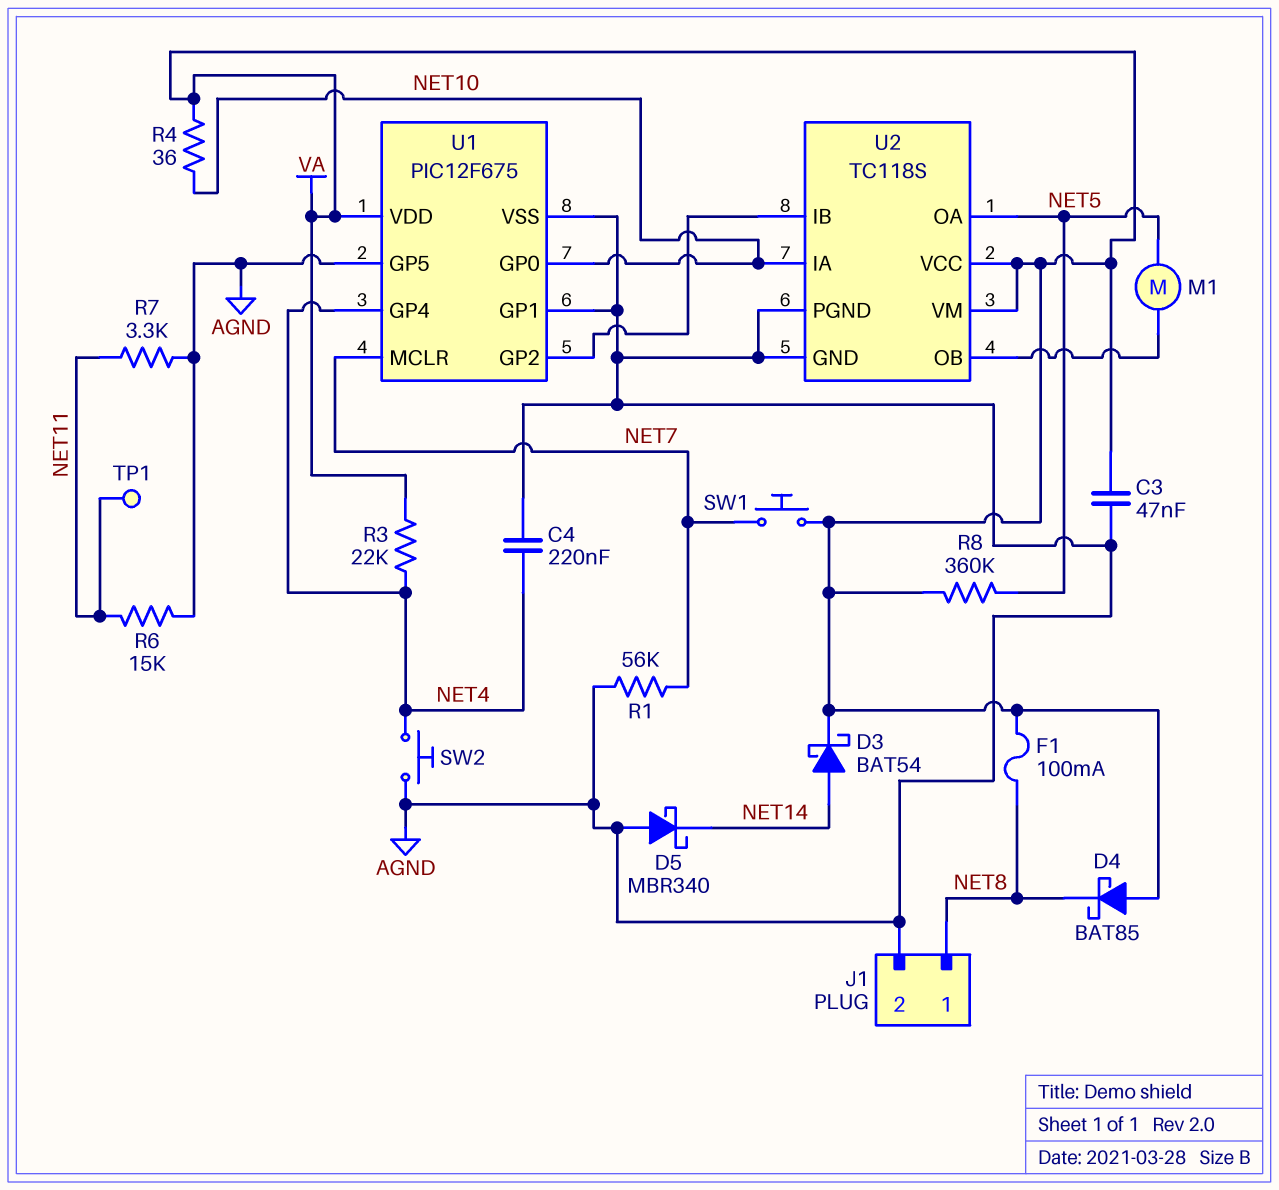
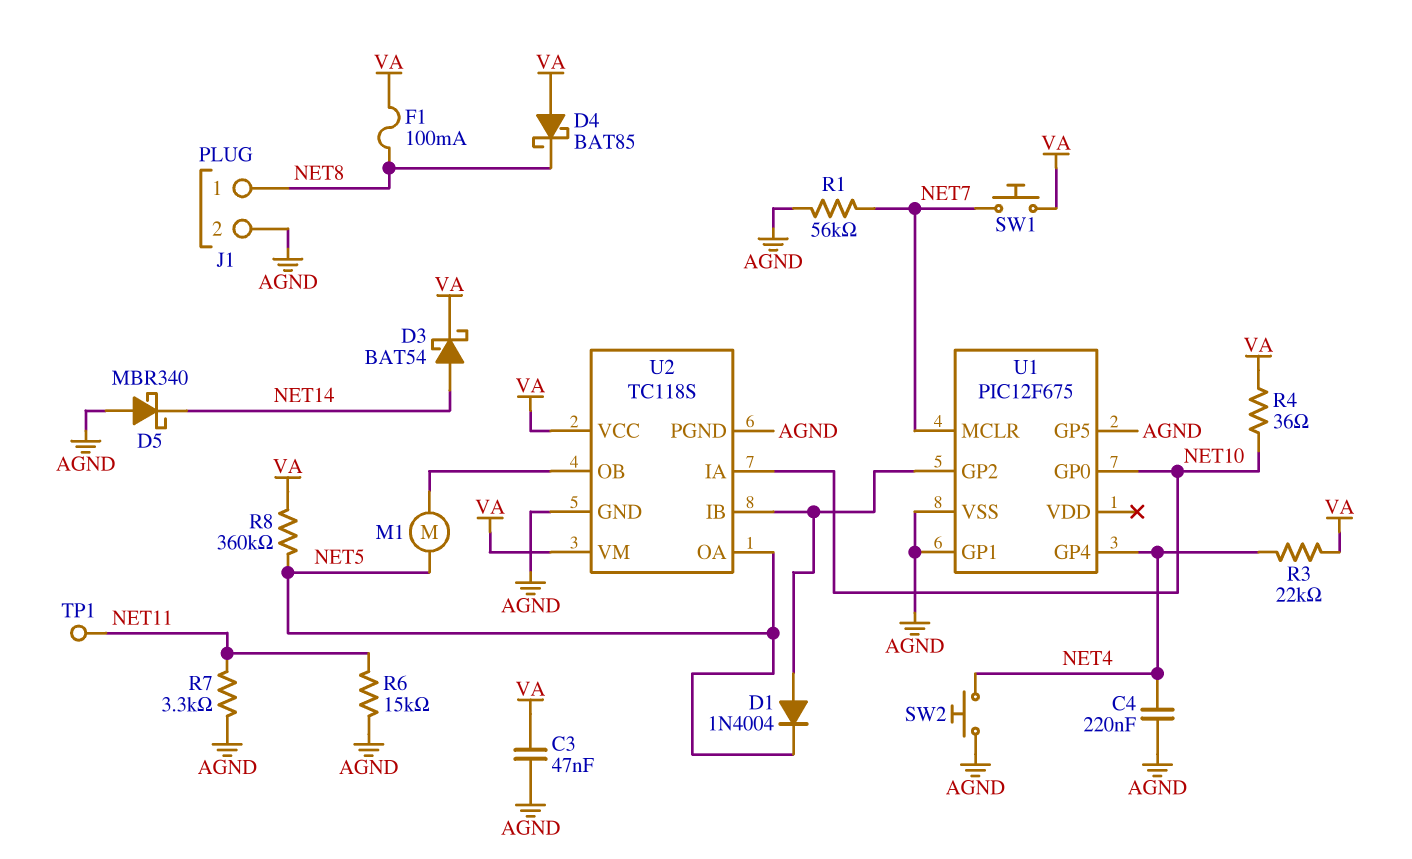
D1: none -> diode 1N4004 (A U1/GP2, K NET5)
U1 pin VDD: VA -> none

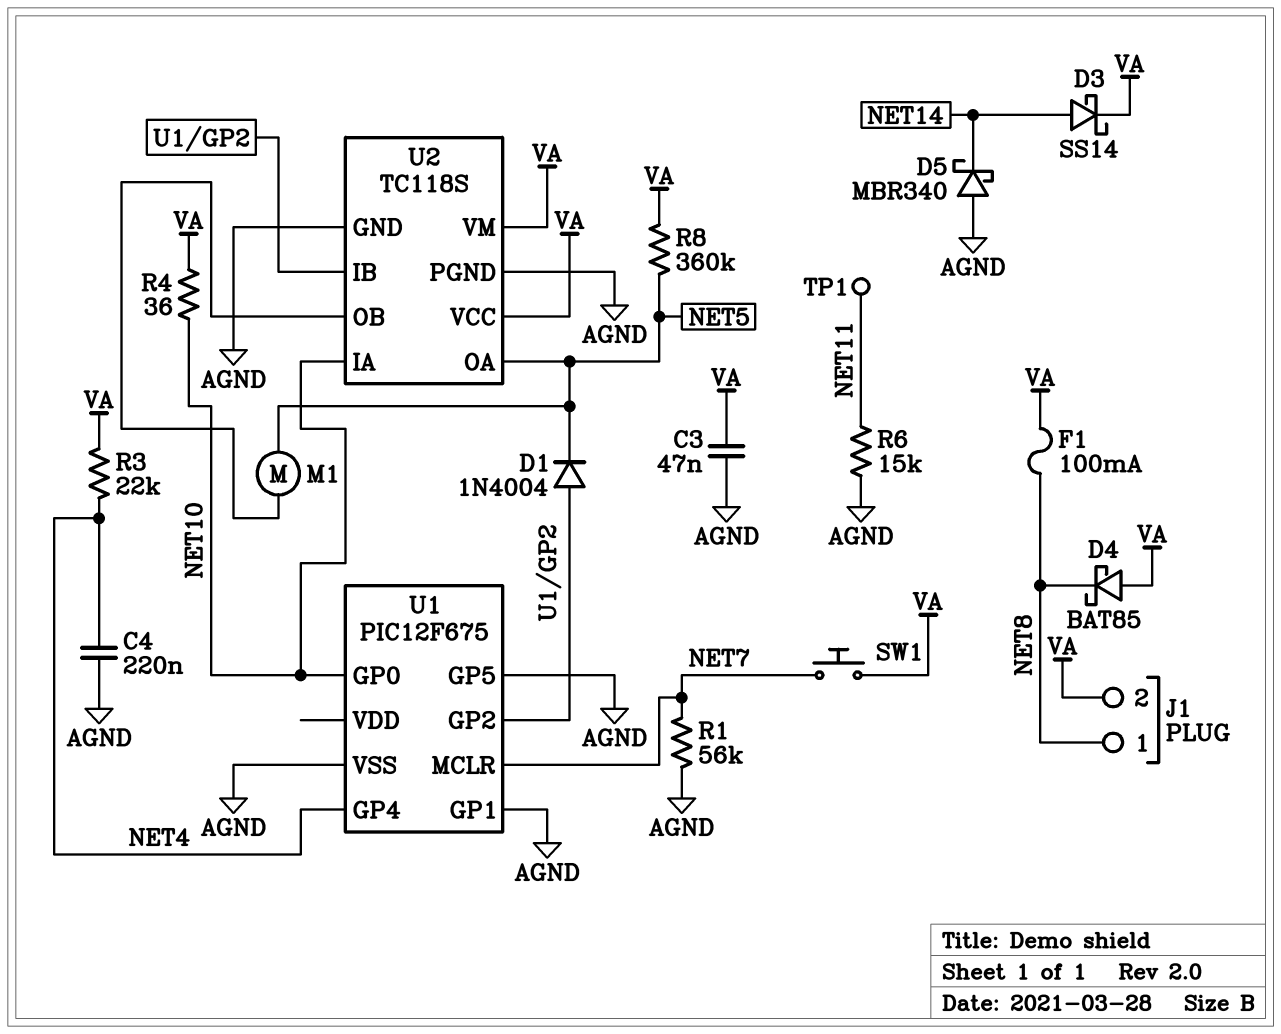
D3: schottky BAT54 (A NET14, K VA) -> schottky SS14 (A NET14, K VA)
J1 pin 2: AGND -> VA
R7: 3.3k (AGND, NET11) -> none
SW2: button (AGND, NET4) -> none

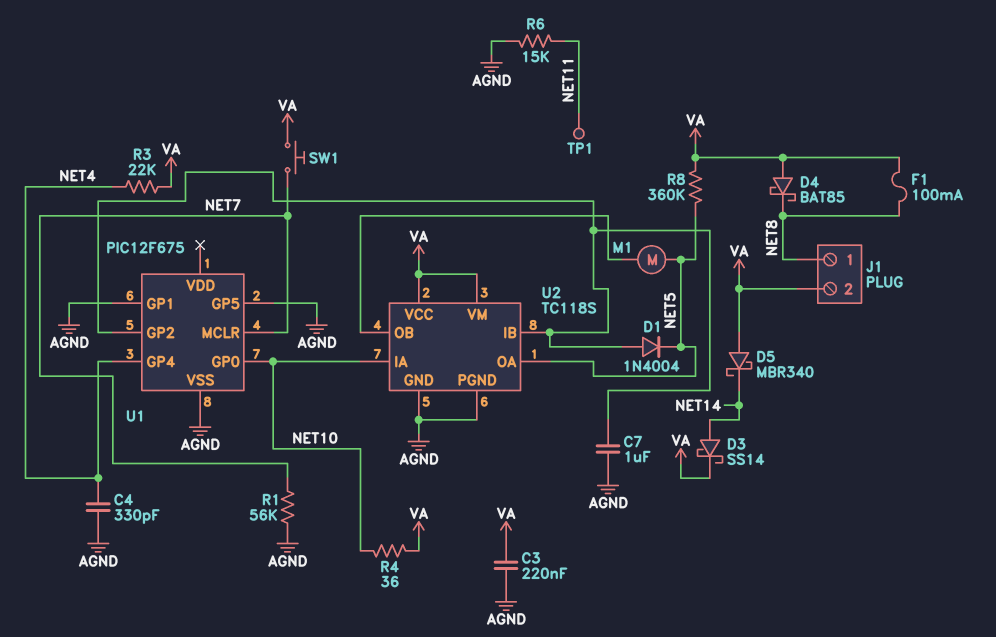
C3: 47nF (AGND, VA) -> 220nF (AGND, VA)
C4: 220nF (AGND, NET4) -> 330pF (AGND, NET4)
C7: none -> 1uF (AGND, U1/GP2)
D5: schottky MBR340 (A AGND, K NET14) -> schottky MBR340 (A VA, K NET14)

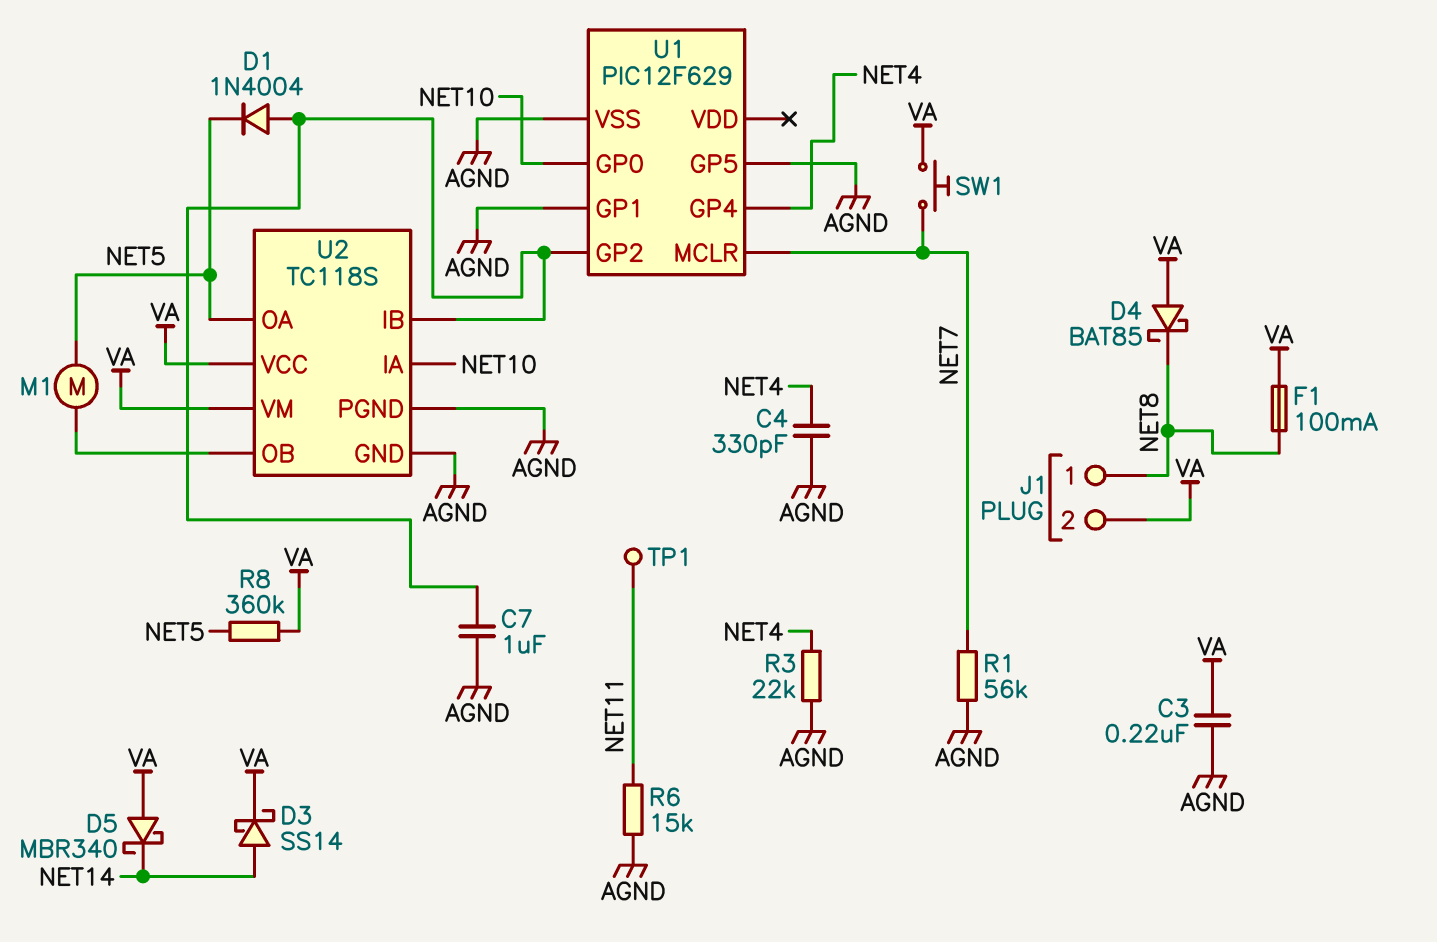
R3: 22k (NET4, VA) -> 22k (AGND, NET4)
R4: 36 (NET10, VA) -> none
U1: PIC12F675 -> PIC12F629

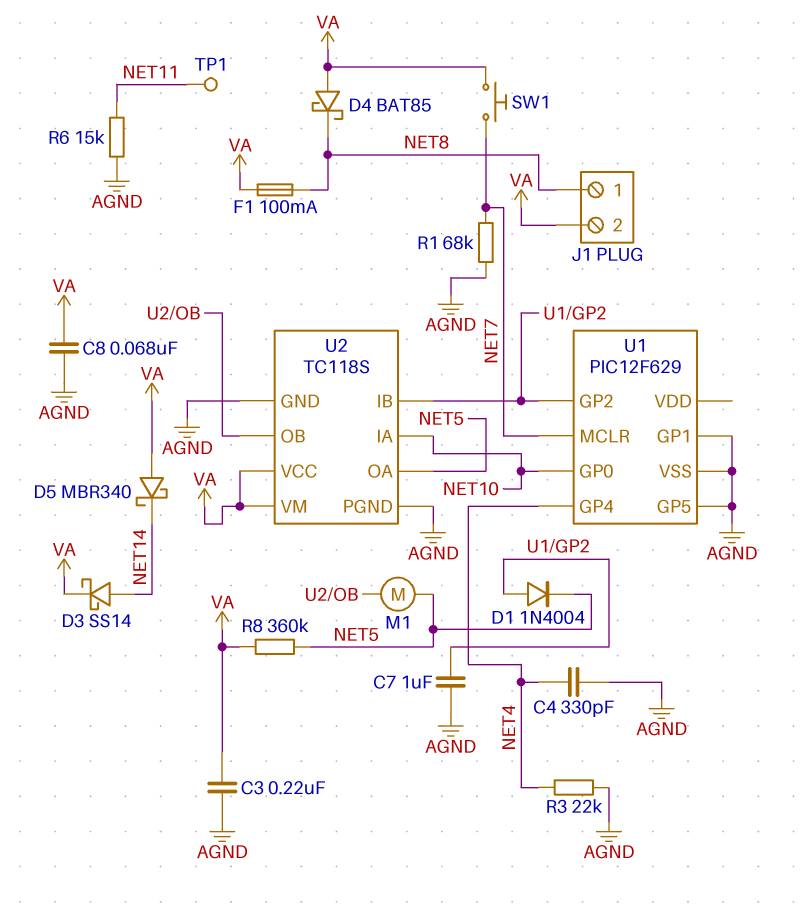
C8: none -> 68nF (AGND, VA)
R1: 56k (AGND, NET7) -> 68k (AGND, NET7)

